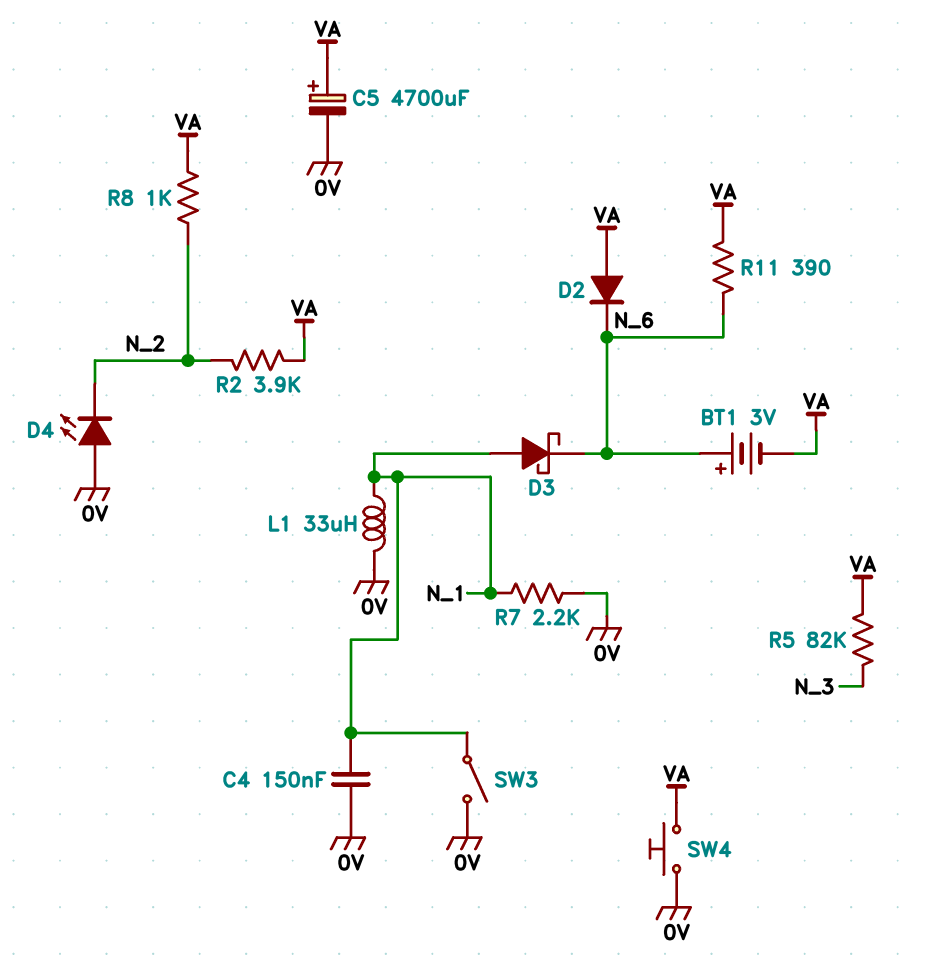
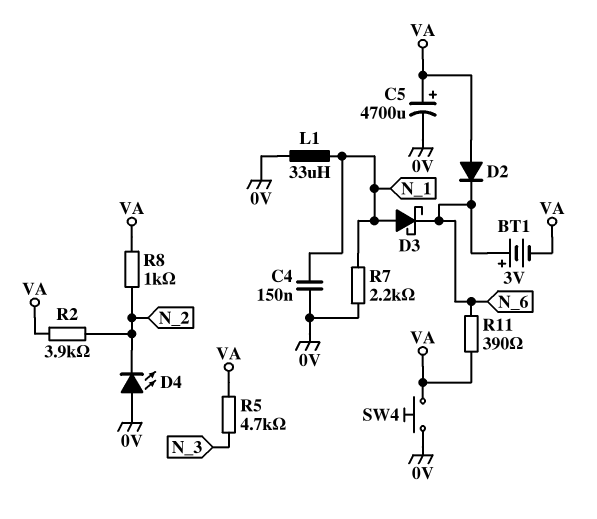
R5: 82k (N_3, VA) -> 4.7k (N_3, VA)
SW3: switch (0V, N_1) -> none

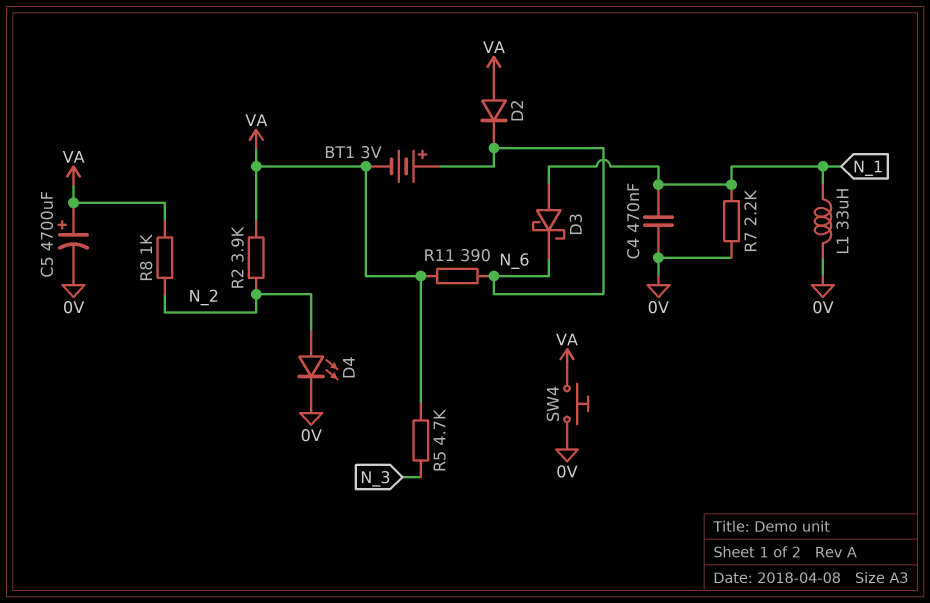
C4: 150nF (0V, N_1) -> 470nF (0V, N_1)
D4: LED (A 0V, K N_2) -> LED (A N_2, K 0V)

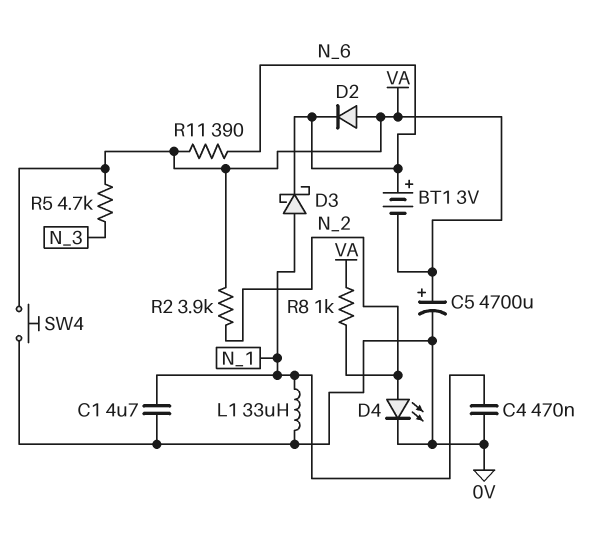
C1: none -> 4.7uF (0V, N_1)
R7: 2.2k (0V, N_1) -> none

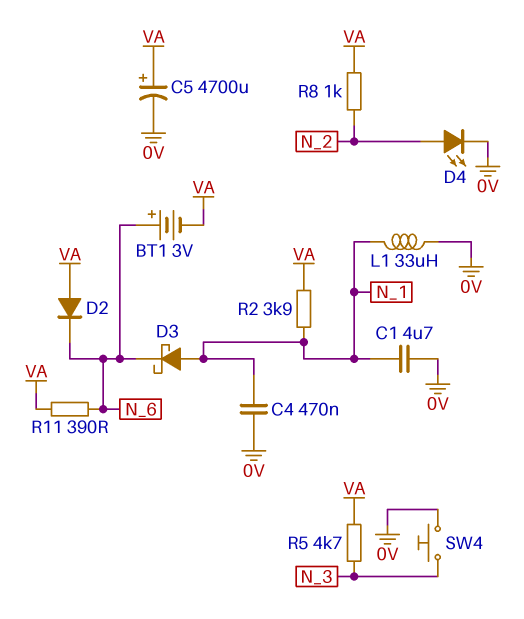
R2: 3.9k (N_2, VA) -> 3.9k (N_1, VA)
SW4: button (0V, VA) -> button (0V, N_3)

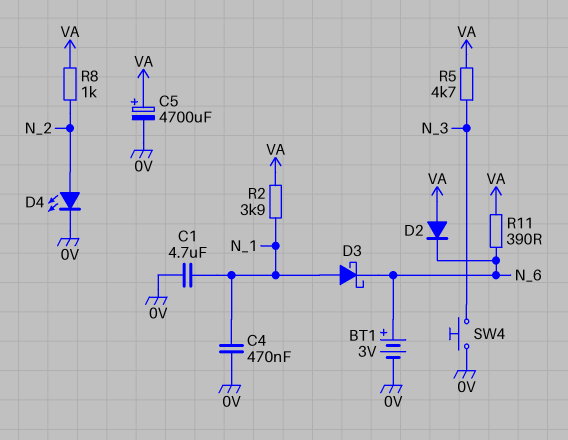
BT1: 3V (plus N_6, minus VA) -> 3V (plus N_6, minus 0V)
L1: 33uH (0V, N_1) -> none

